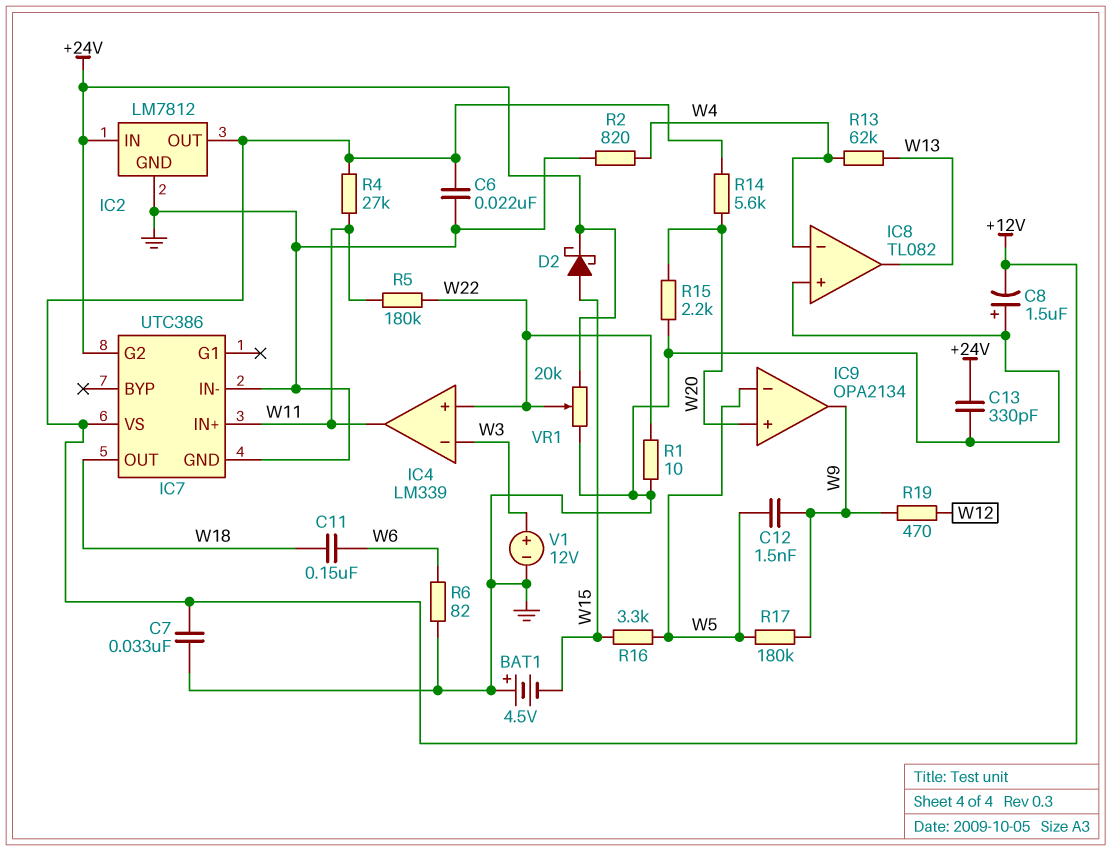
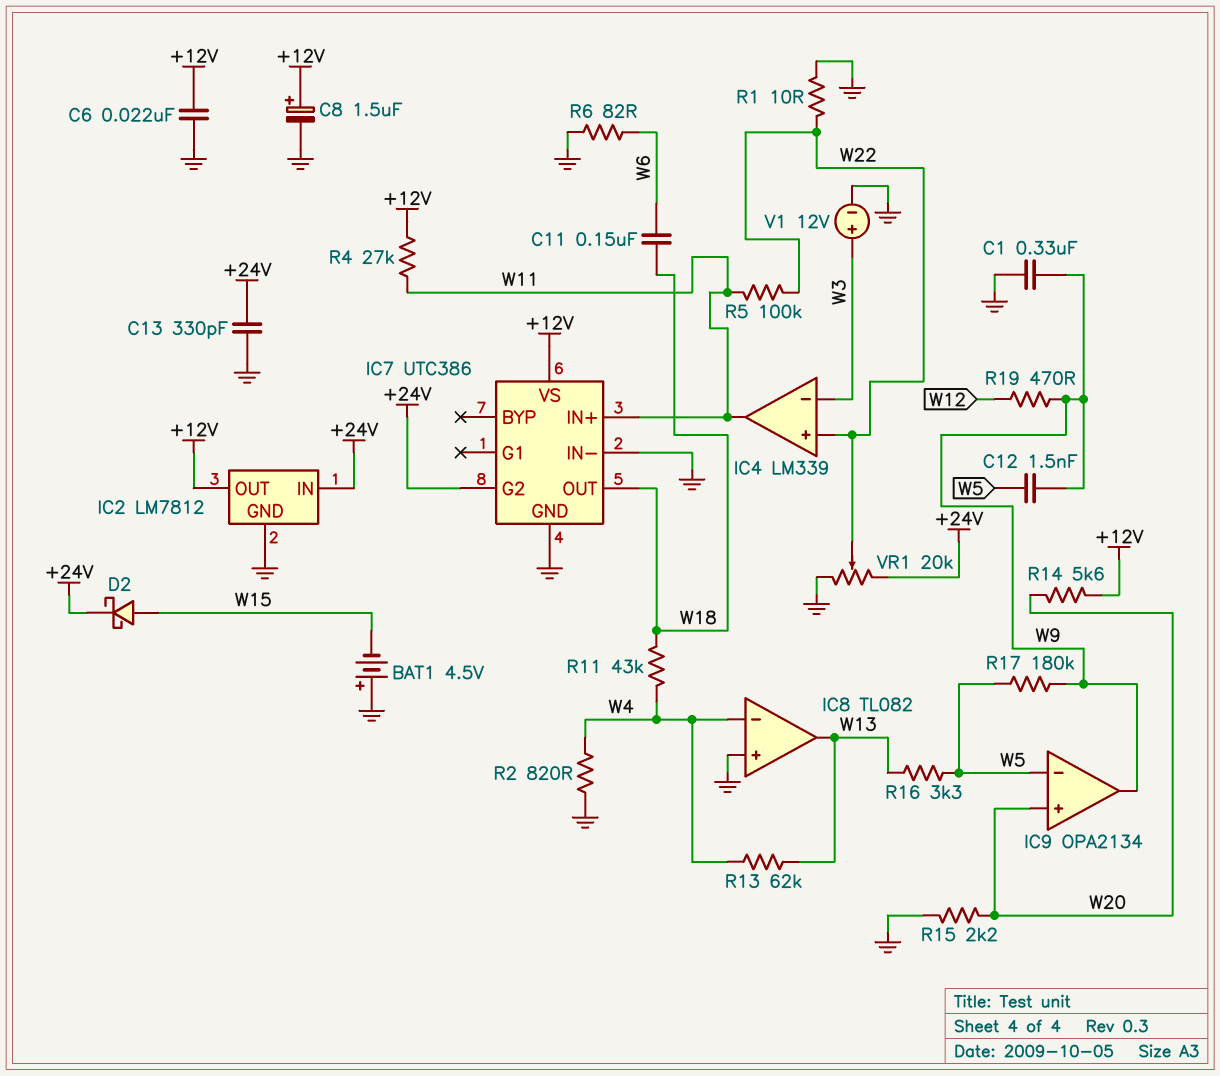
C1: none -> 330nF (GND, W9)
C7: 33nF (+12V, GND) -> none
C8: 1.5uF (plus GND, minus +12V) -> 1.5uF (plus +12V, minus GND)
R5: 180k (W11, W22) -> 100k (W11, W22)
R11: none -> 43k (W4, W18)
R16: 3.3k (W5, W15) -> 3.3k (W5, W13)

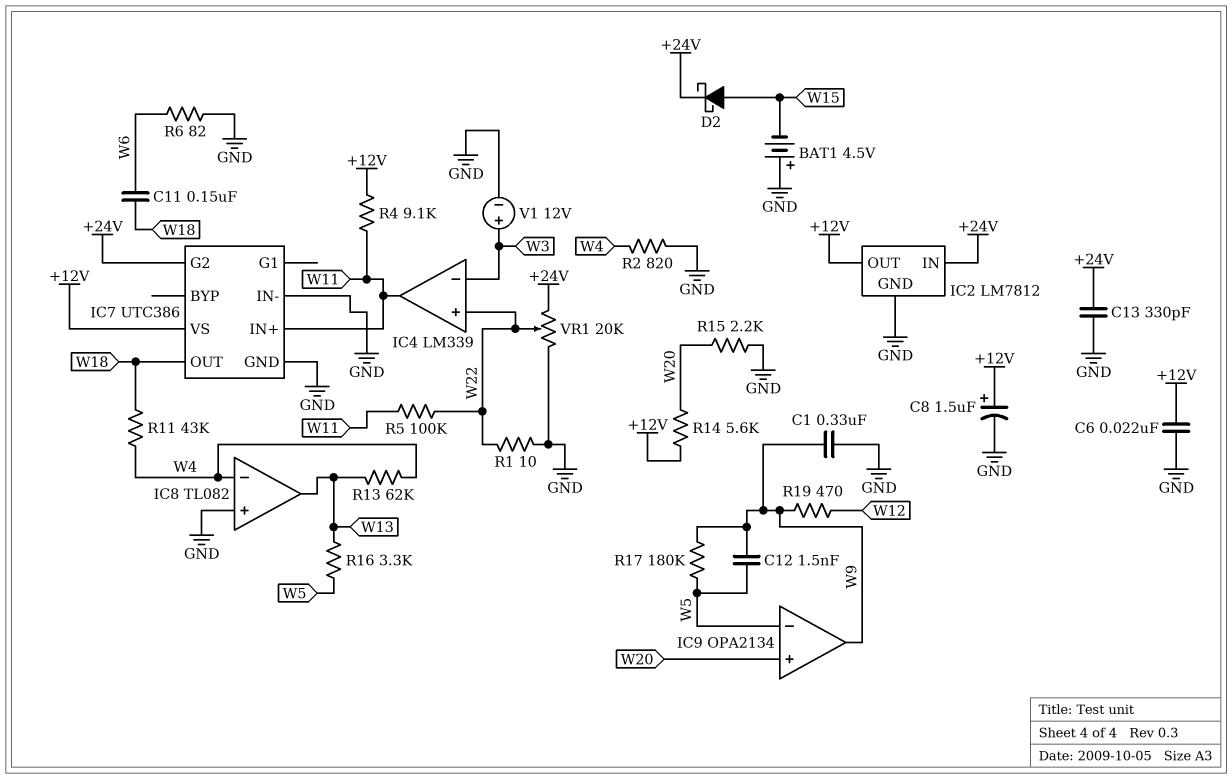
R4: 27k (+12V, W11) -> 9.1k (+12V, W11)

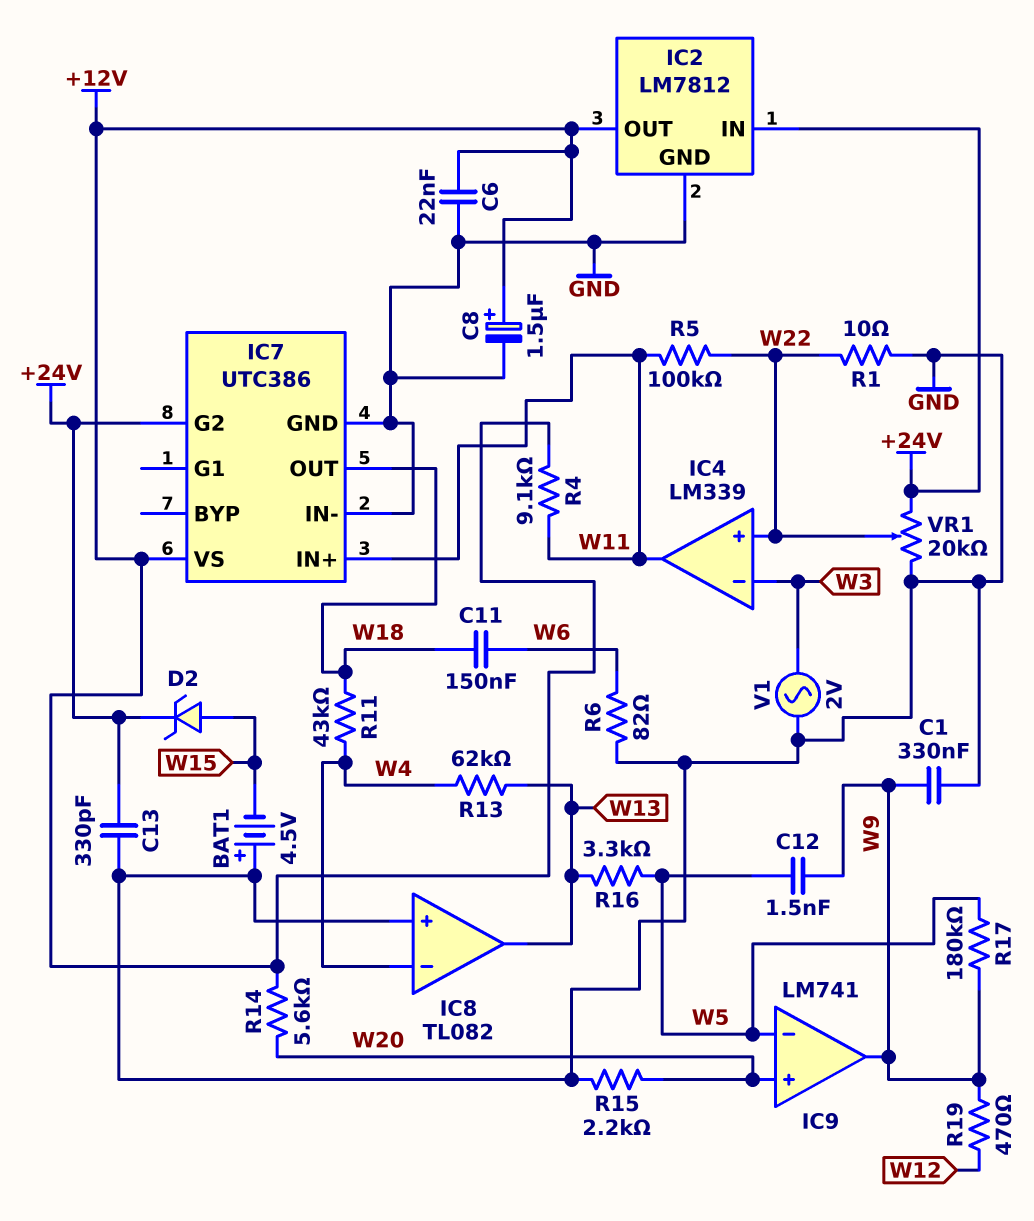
D2: schottky (A W15, K +24V) -> zener (A W15, K +24V)
IC9: OPA2134 -> LM741
R2: 820 (GND, W4) -> none
V1: 12V (plus W3, minus GND) -> AC 2V (GND, W3)

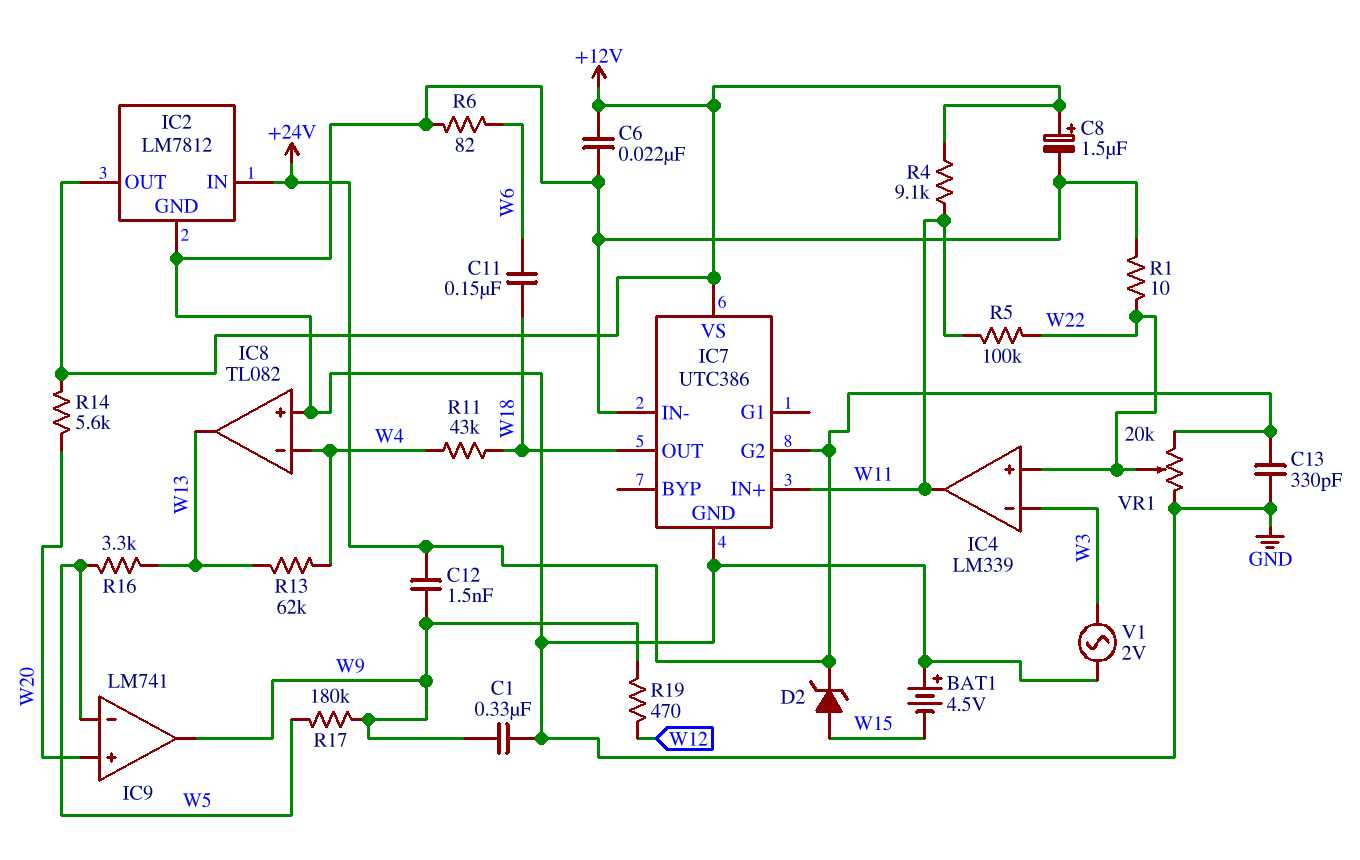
C12: 1.5nF (W5, W9) -> 1.5nF (+24V, W9)
R15: 2.2k (GND, W20) -> none

